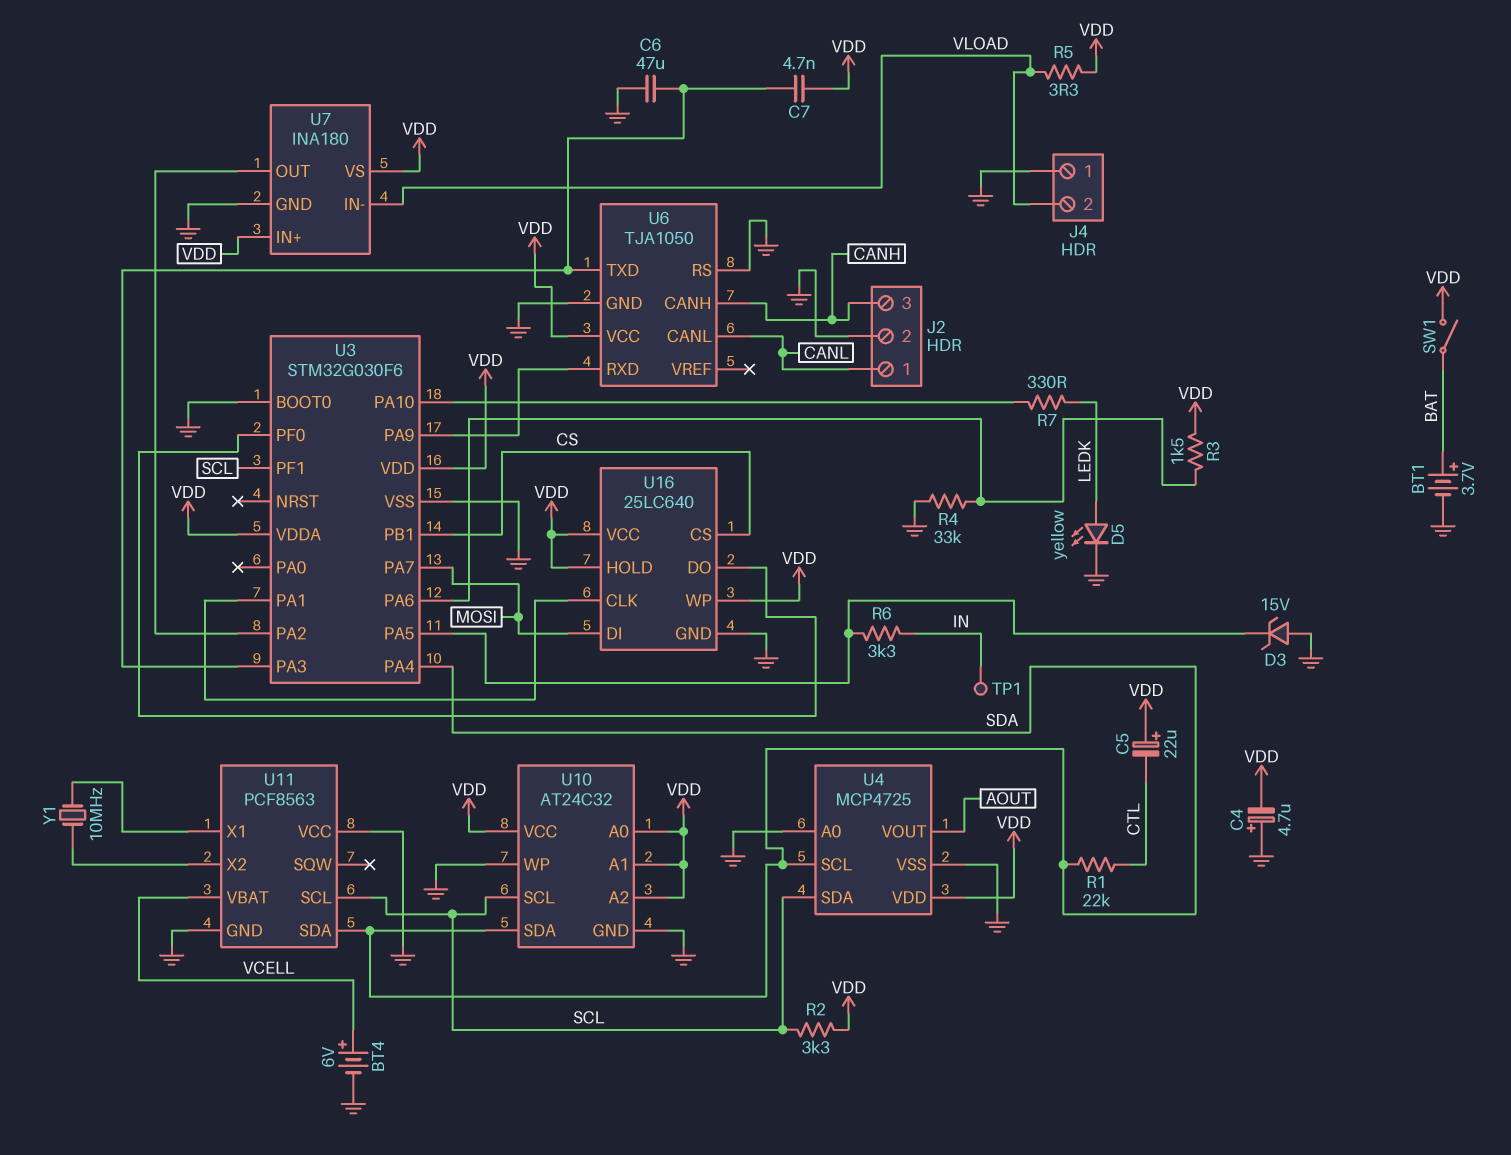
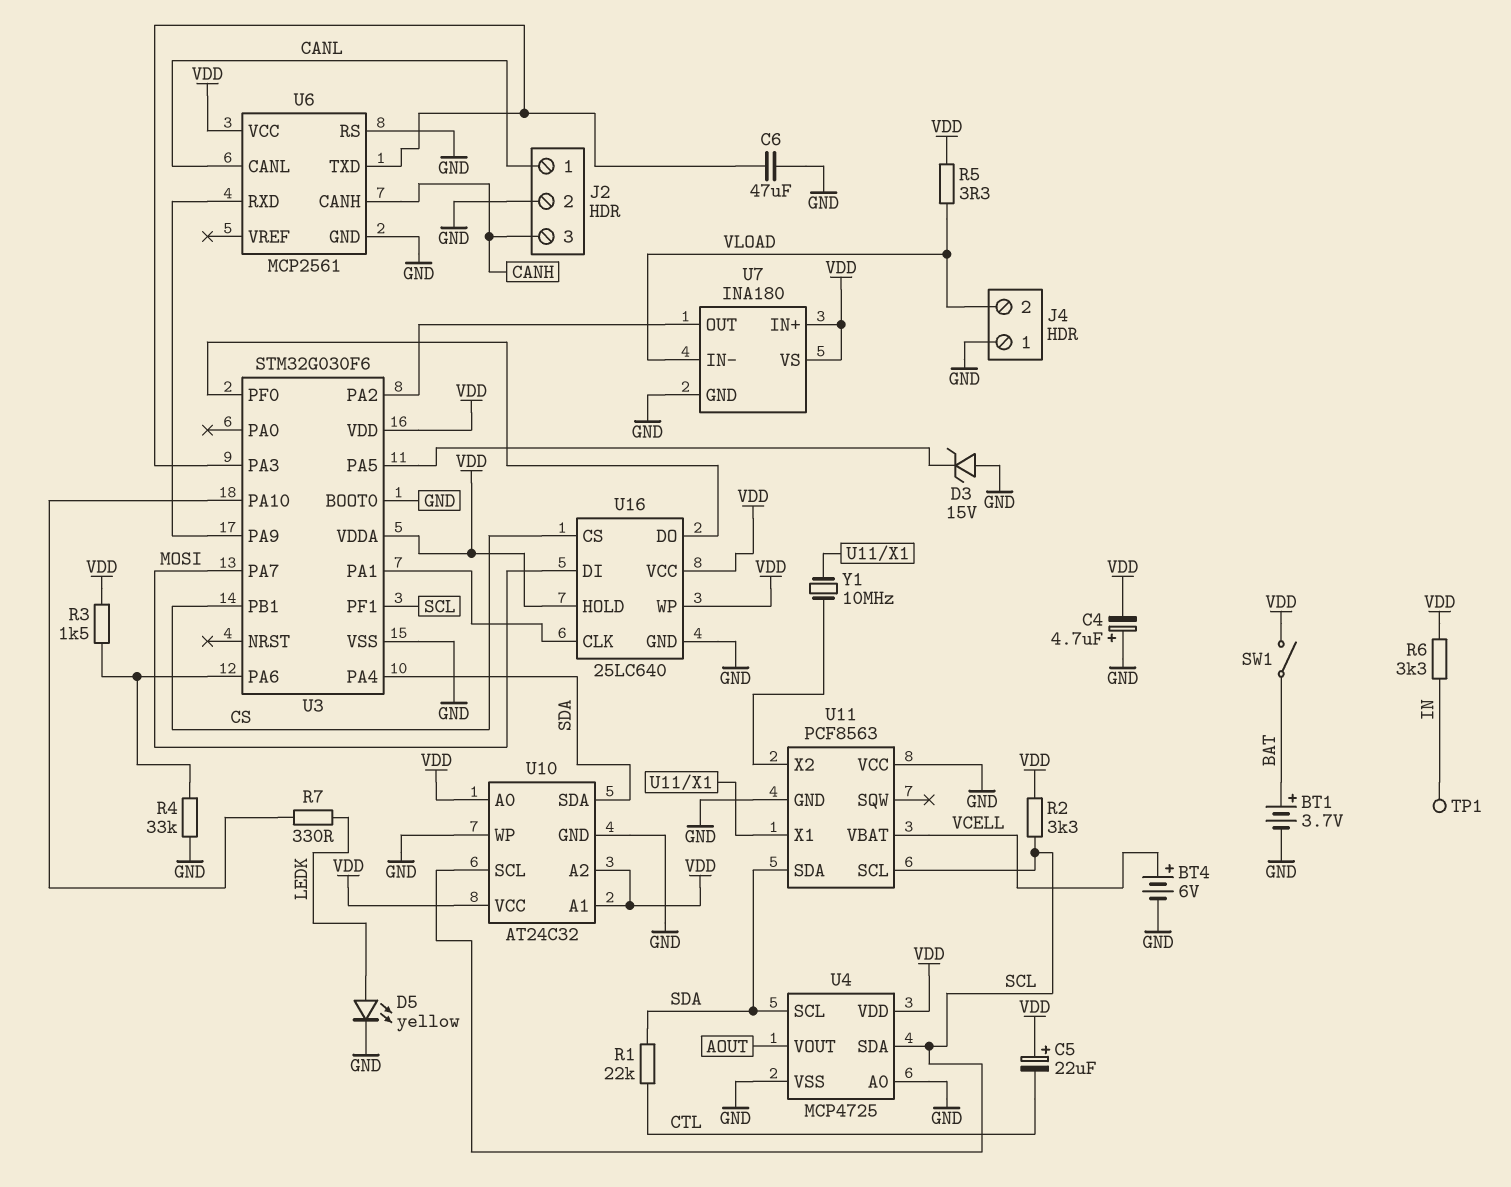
C7: 4.7nF (U3/PA3, VDD) -> none
R6: 3.3k (IN, U3/PA5) -> 3.3k (IN, VDD)
U6: TJA1050 -> MCP2561

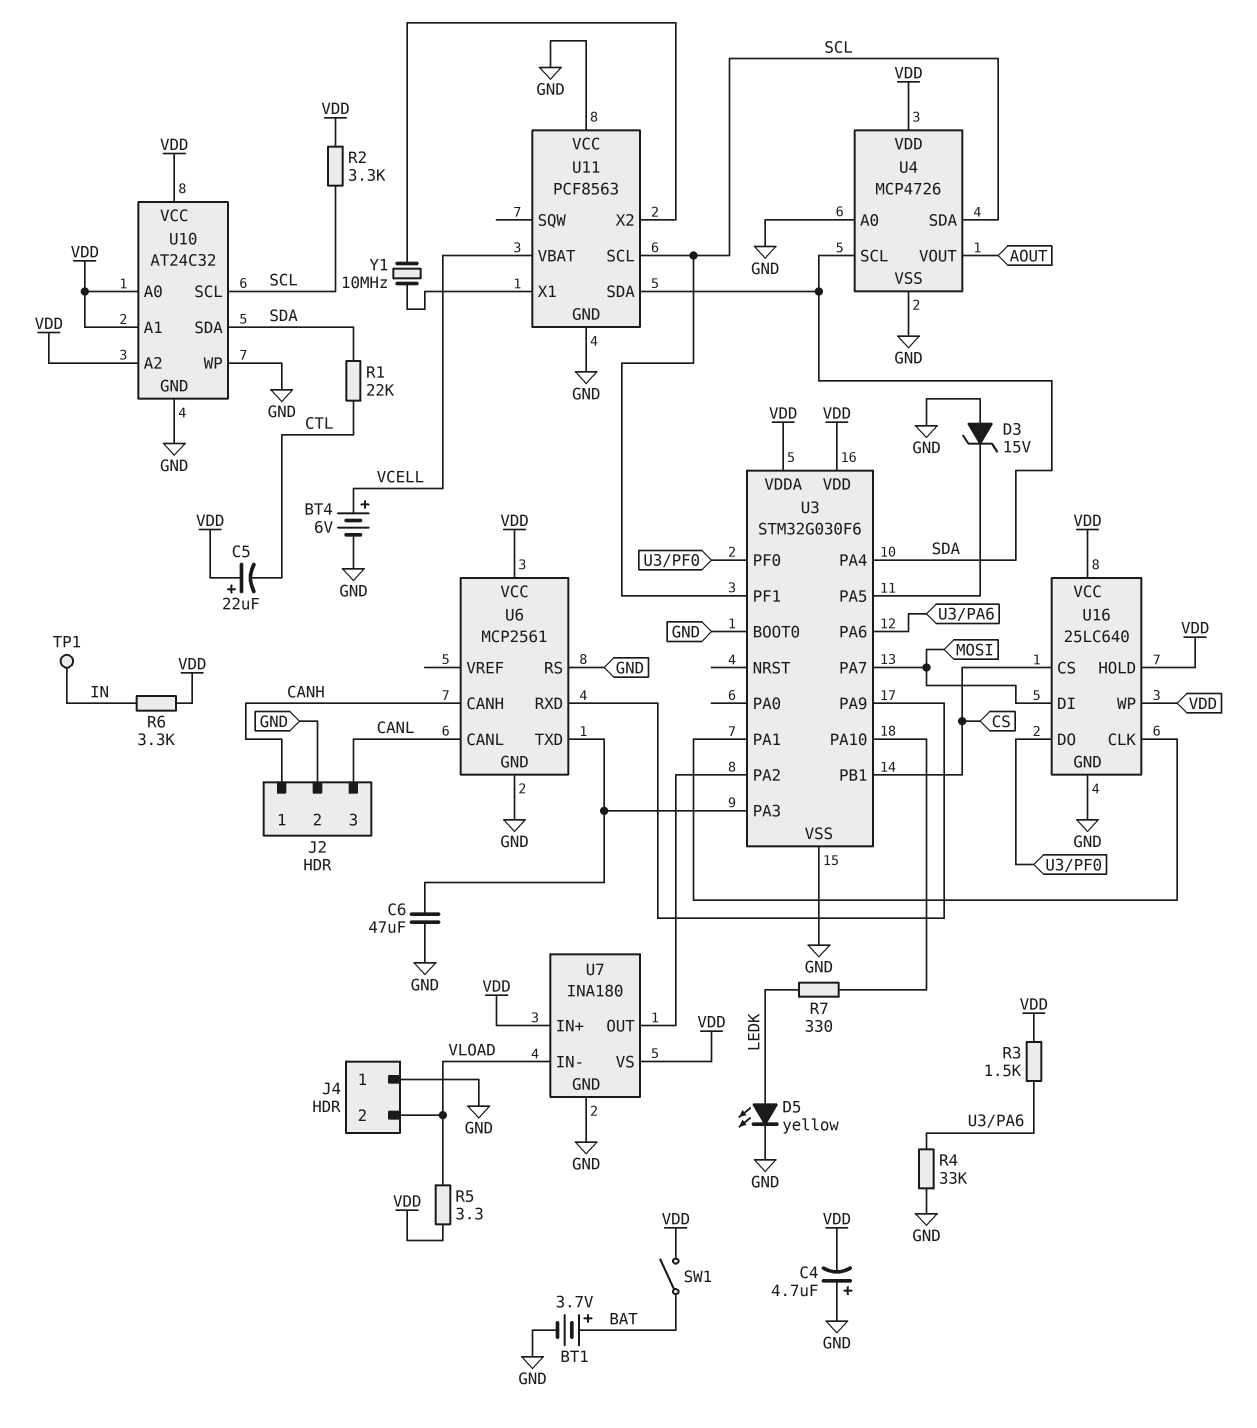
J2 pin 1: CANL -> CANH
J2 pin 3: CANH -> CANL
U4: MCP4725 -> MCP4726

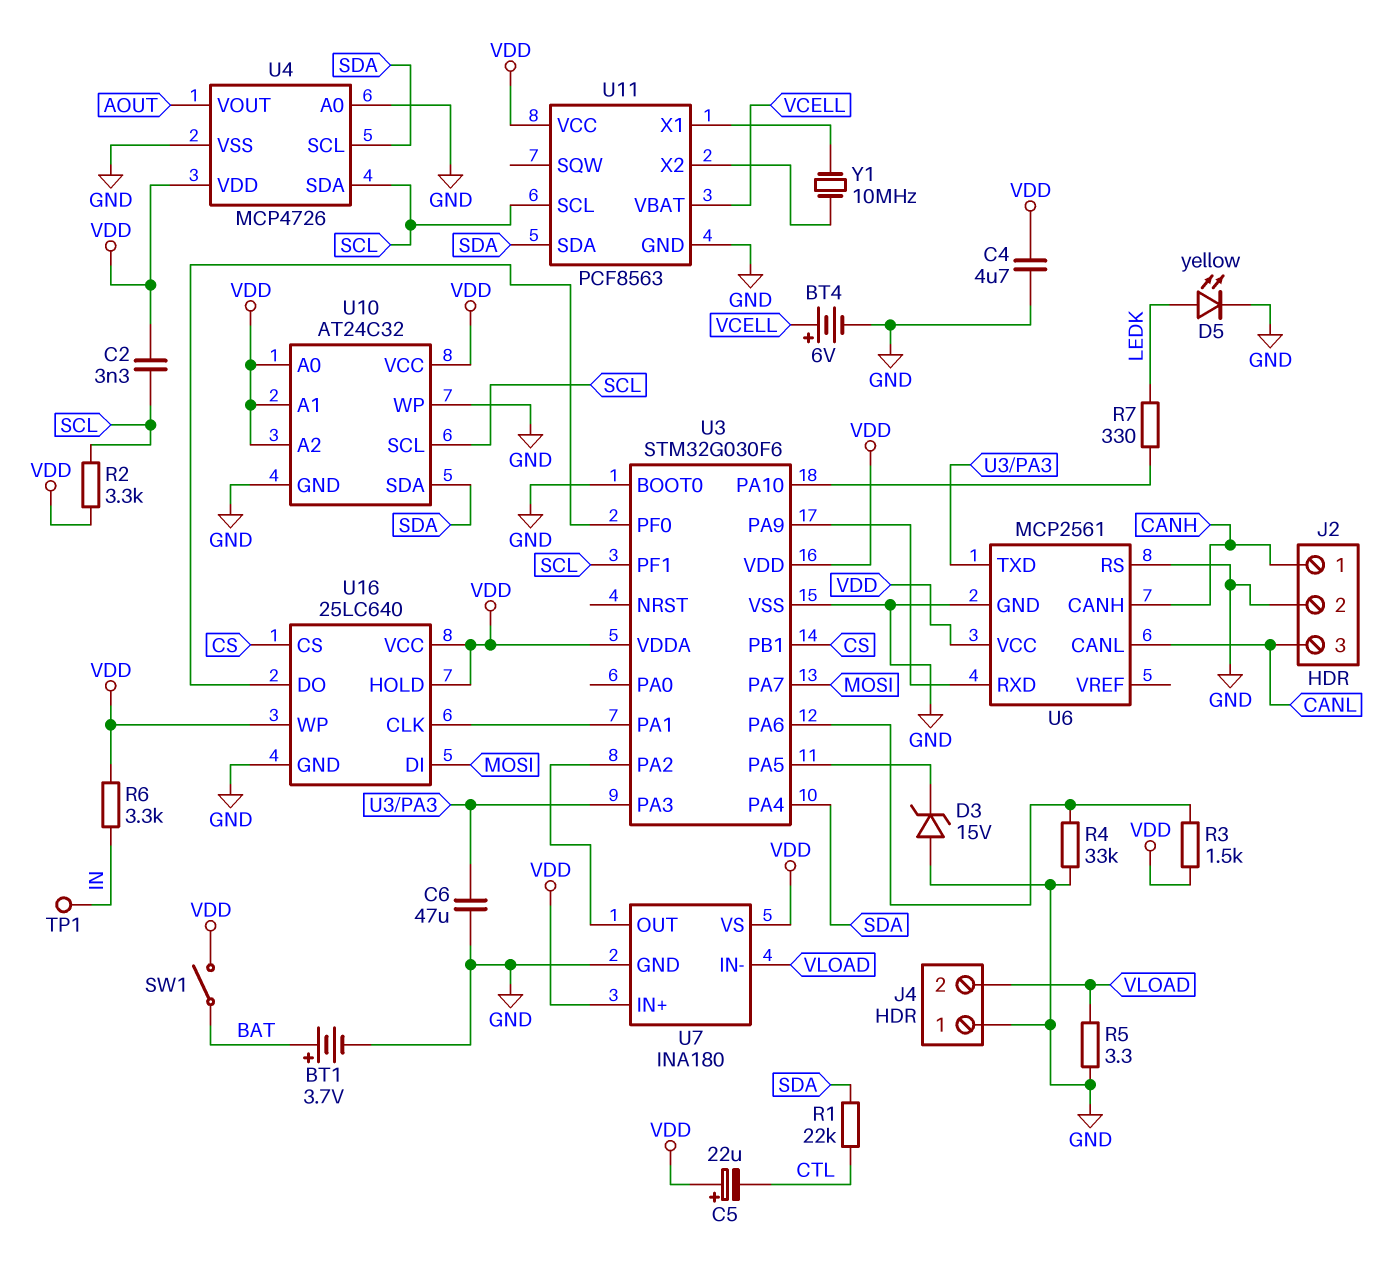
C2: none -> 3.3nF (SCL, VDD)
C4: 4.7uF (plus GND, minus VDD) -> 4.7uF (GND, VDD)
R5: 3.3 (VDD, VLOAD) -> 3.3 (GND, VLOAD)
U11 pin VCC: GND -> VDD

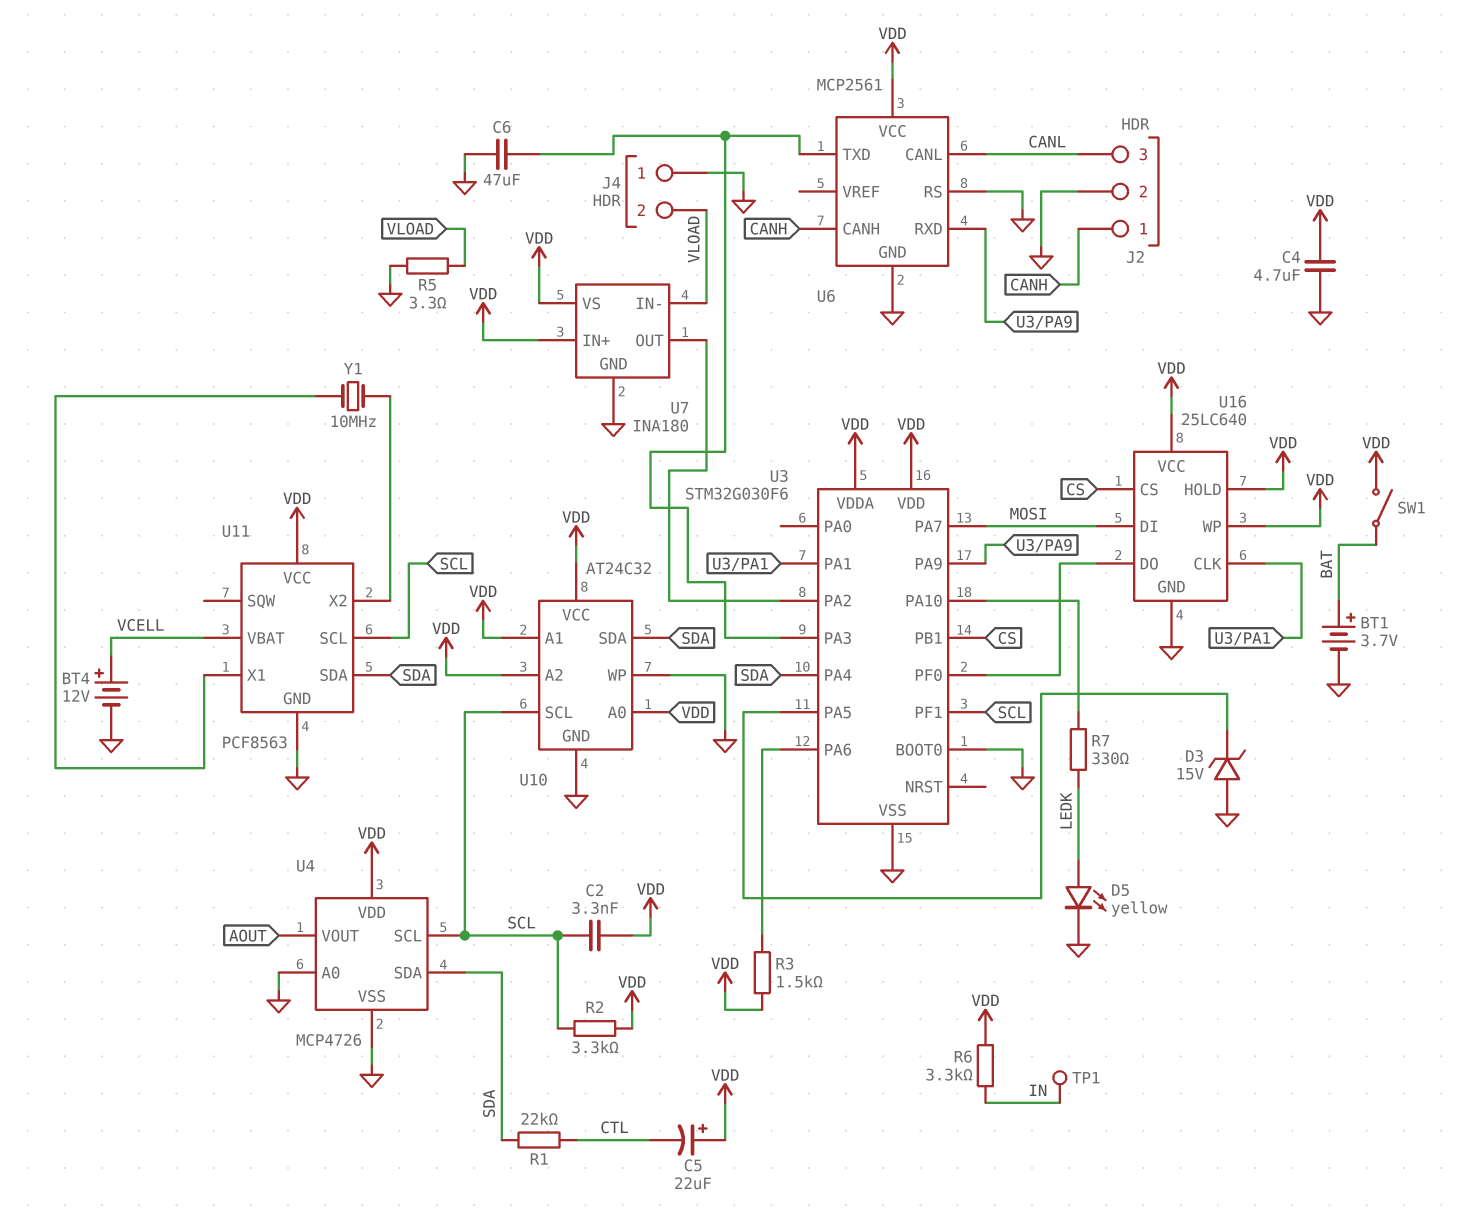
BT4: 6V (plus VCELL, minus GND) -> 12V (plus VCELL, minus GND)
R4: 33k (GND, U3/PA6) -> none
U4 pin SCL: SDA -> SCL
U4 pin SDA: SCL -> SDA

